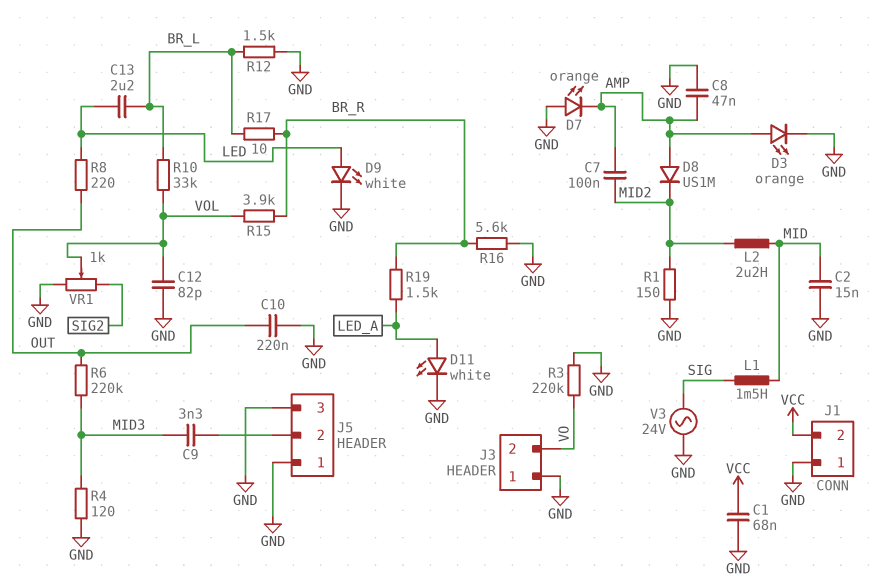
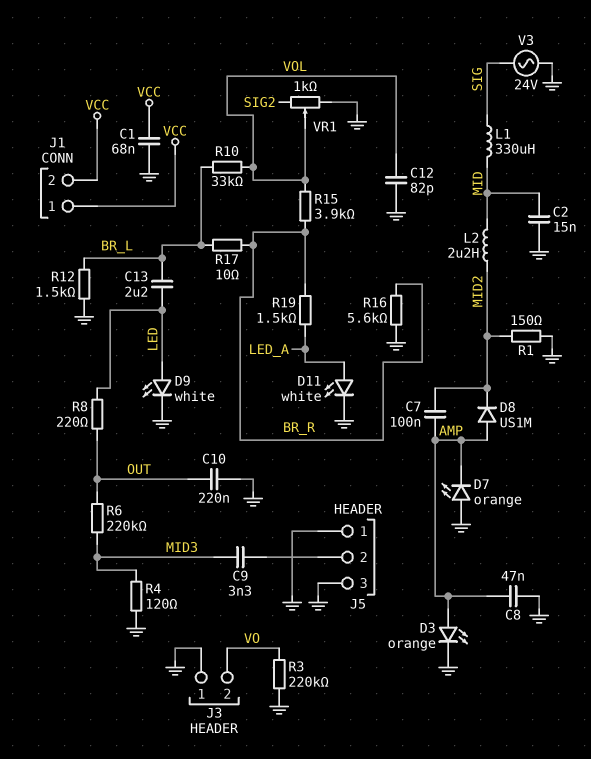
J1 pin 1: GND -> VCC
L1: 1.5mH (MID, SIG) -> 330uH (MID, SIG)

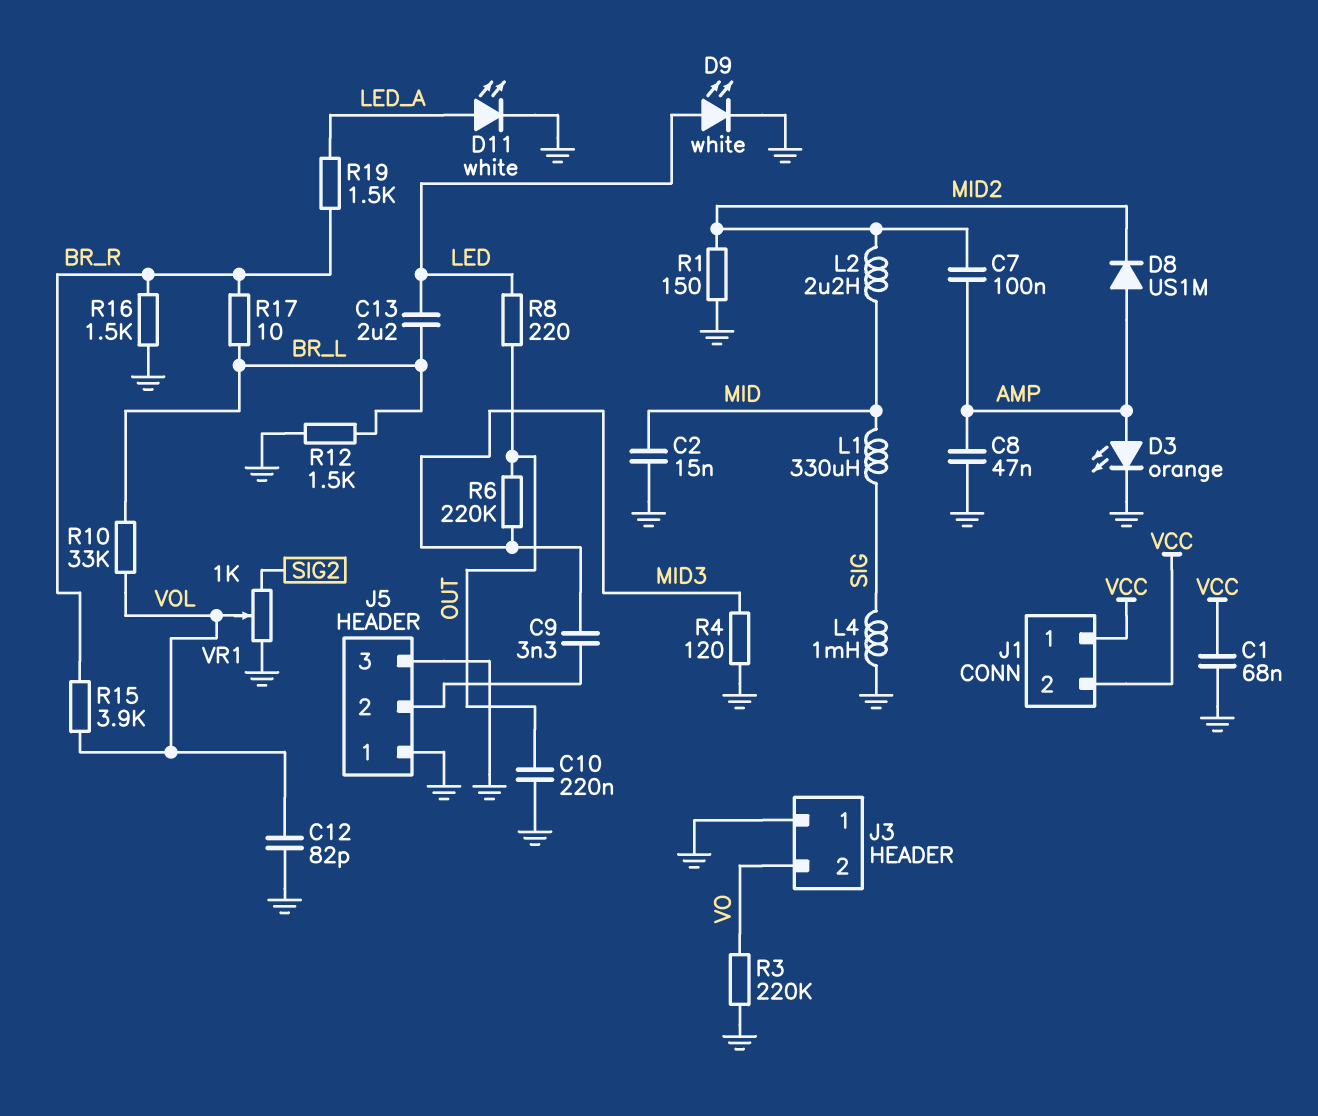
D7: LED orange (A GND, K AMP) -> none
L4: none -> 1mH (GND, SIG)
R16: 5.6k (BR_R, GND) -> 1.5k (BR_R, GND)
V3: AC 24V (GND, SIG) -> none

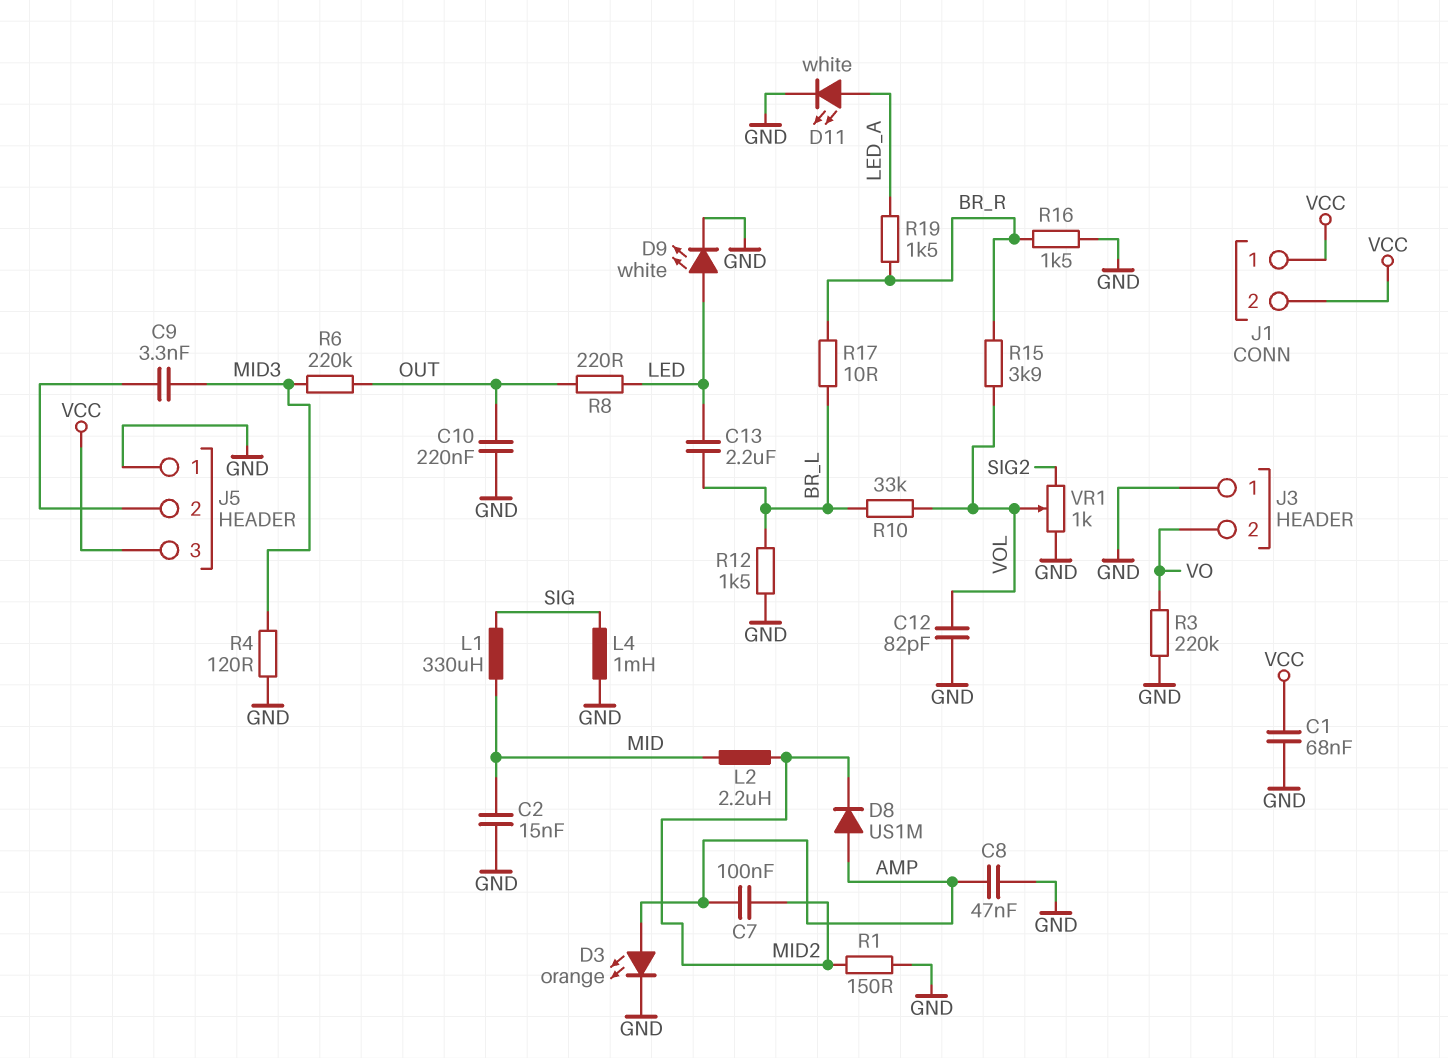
J5 pin 3: GND -> VCC

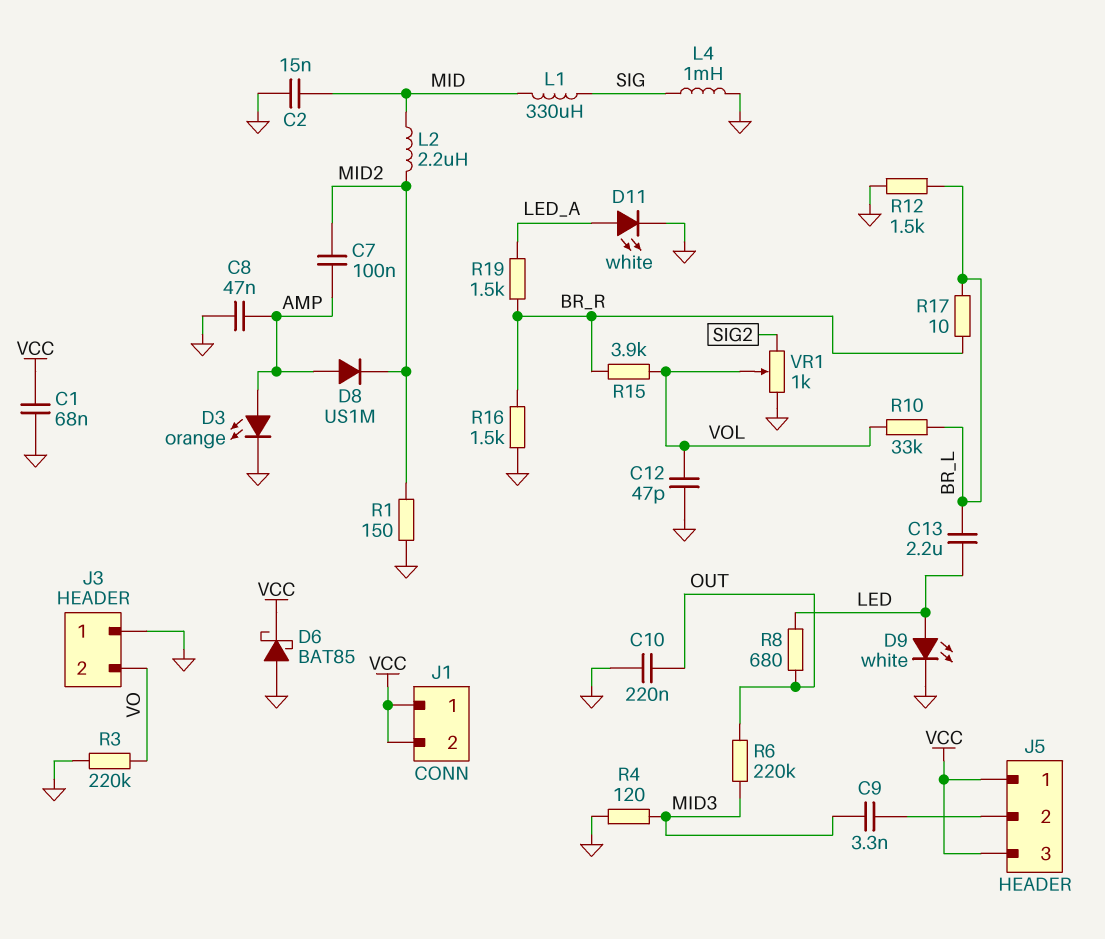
C12: 82pF (GND, VOL) -> 47pF (GND, VOL)
D6: none -> schottky BAT85 (A GND, K VCC)
J5 pin 1: GND -> VCC
R8: 220 (LED, OUT) -> 680 (LED, OUT)

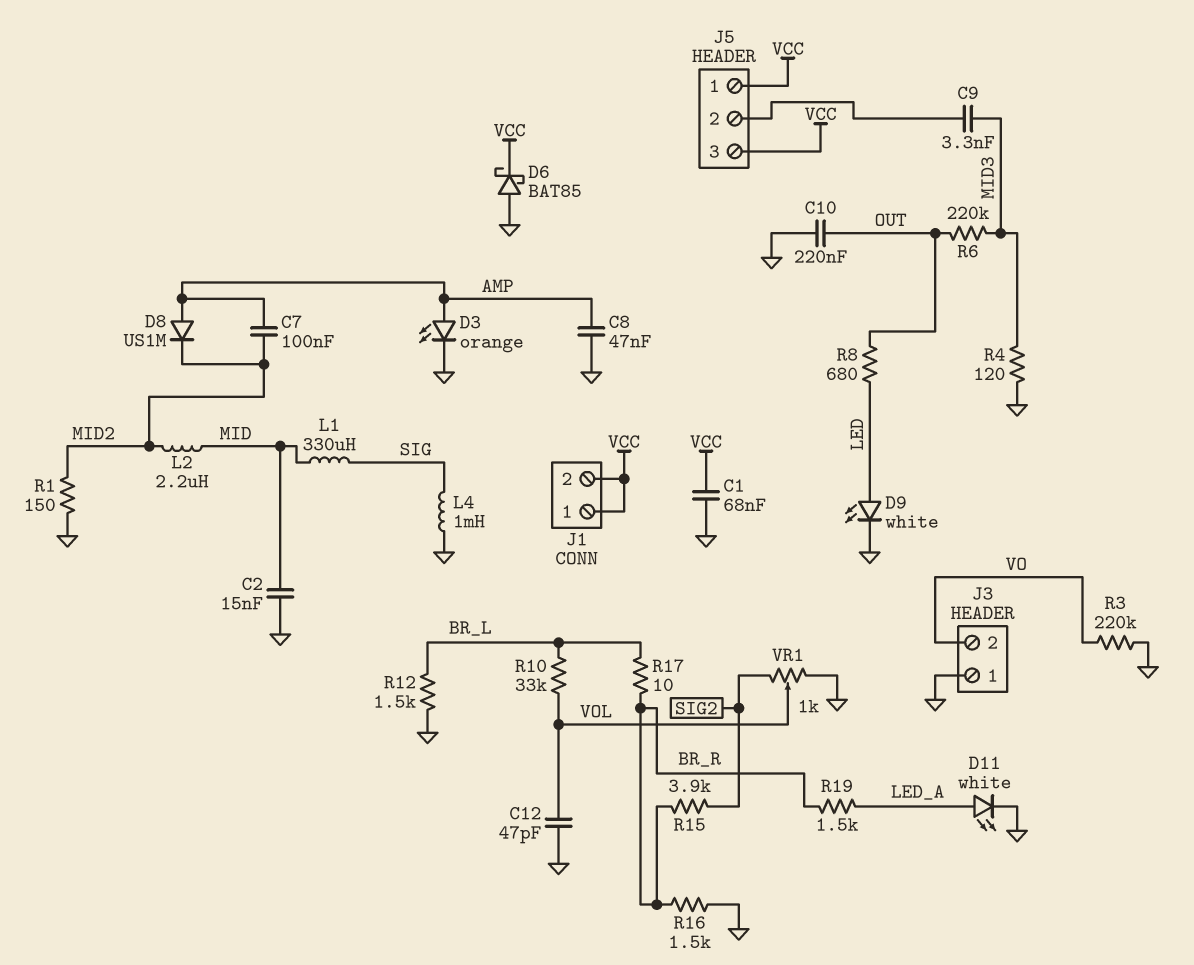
C13: 2.2uF (BR_L, LED) -> none
R15: 3.9k (BR_R, VOL) -> 3.9k (BR_R, SIG2)

